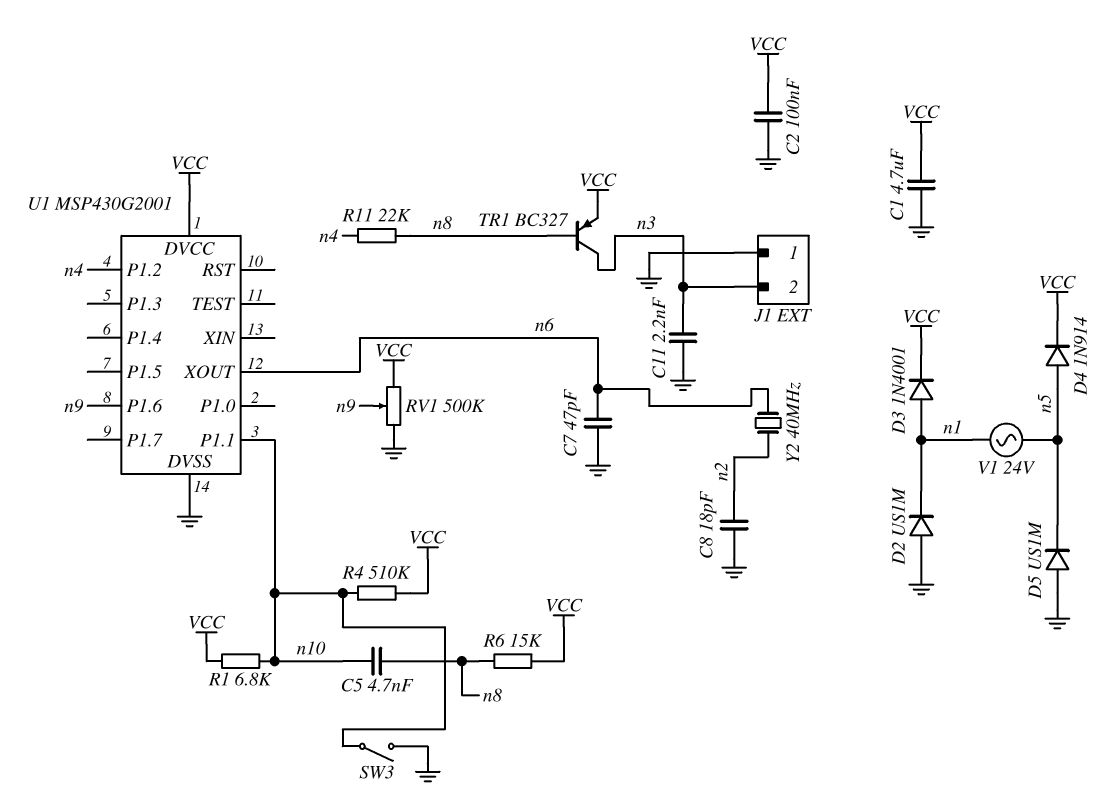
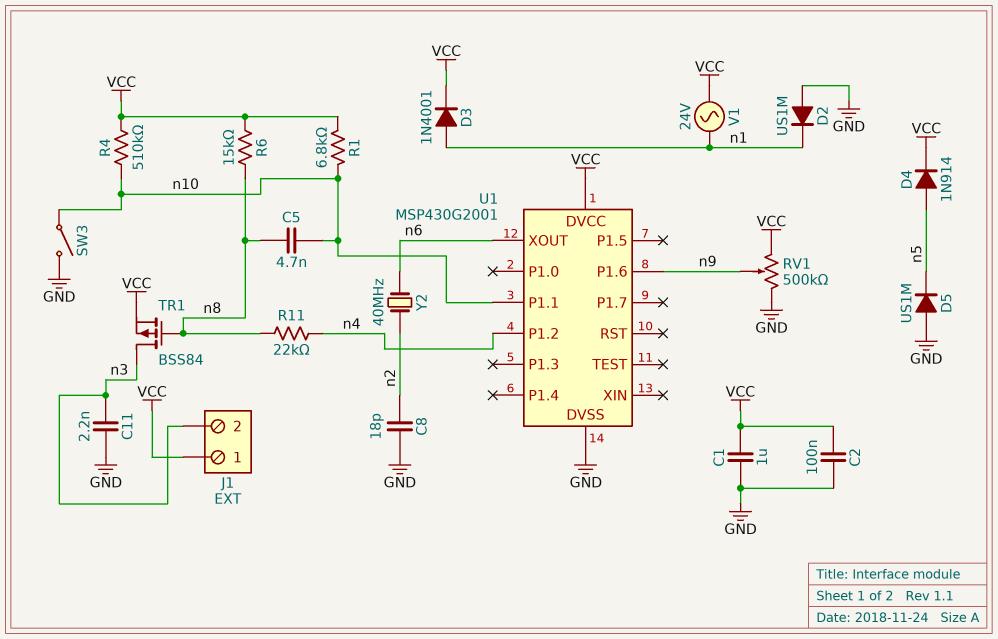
C1: 4.7uF (GND, VCC) -> 1uF (GND, VCC)
C7: 47pF (GND, n6) -> none
J1 pin 1: GND -> VCC
TR1: PNP BC327 (B n8, C n3, E VCC) -> PMOS BSS84 (G n8, D n3, S VCC)
V1: AC 24V (n1, n5) -> AC 24V (VCC, n1)

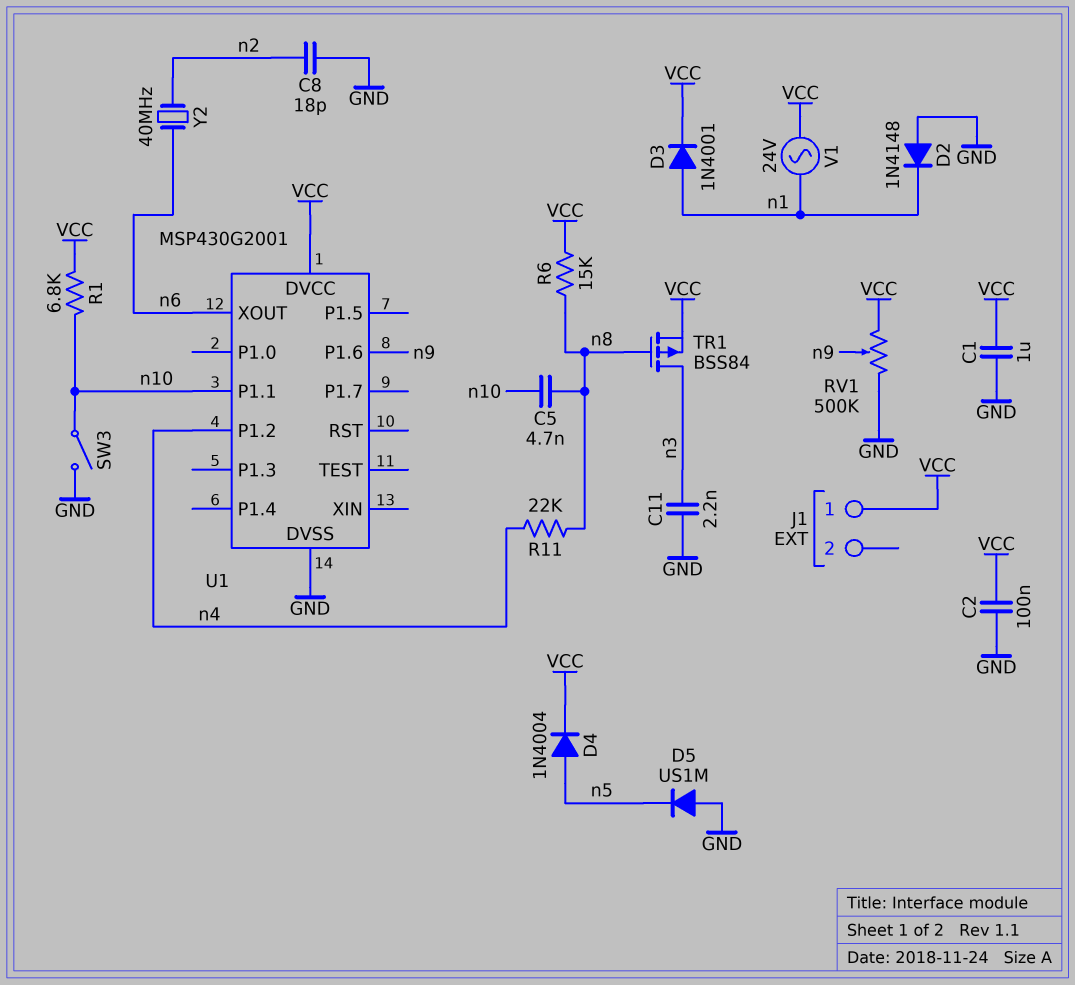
D2: diode US1M (A GND, K n1) -> diode 1N4148 (A GND, K n1)
D4: diode 1N914 (A n5, K VCC) -> diode 1N4004 (A n5, K VCC)
J1 pin 2: n3 -> none
R4: 510k (VCC, n10) -> none

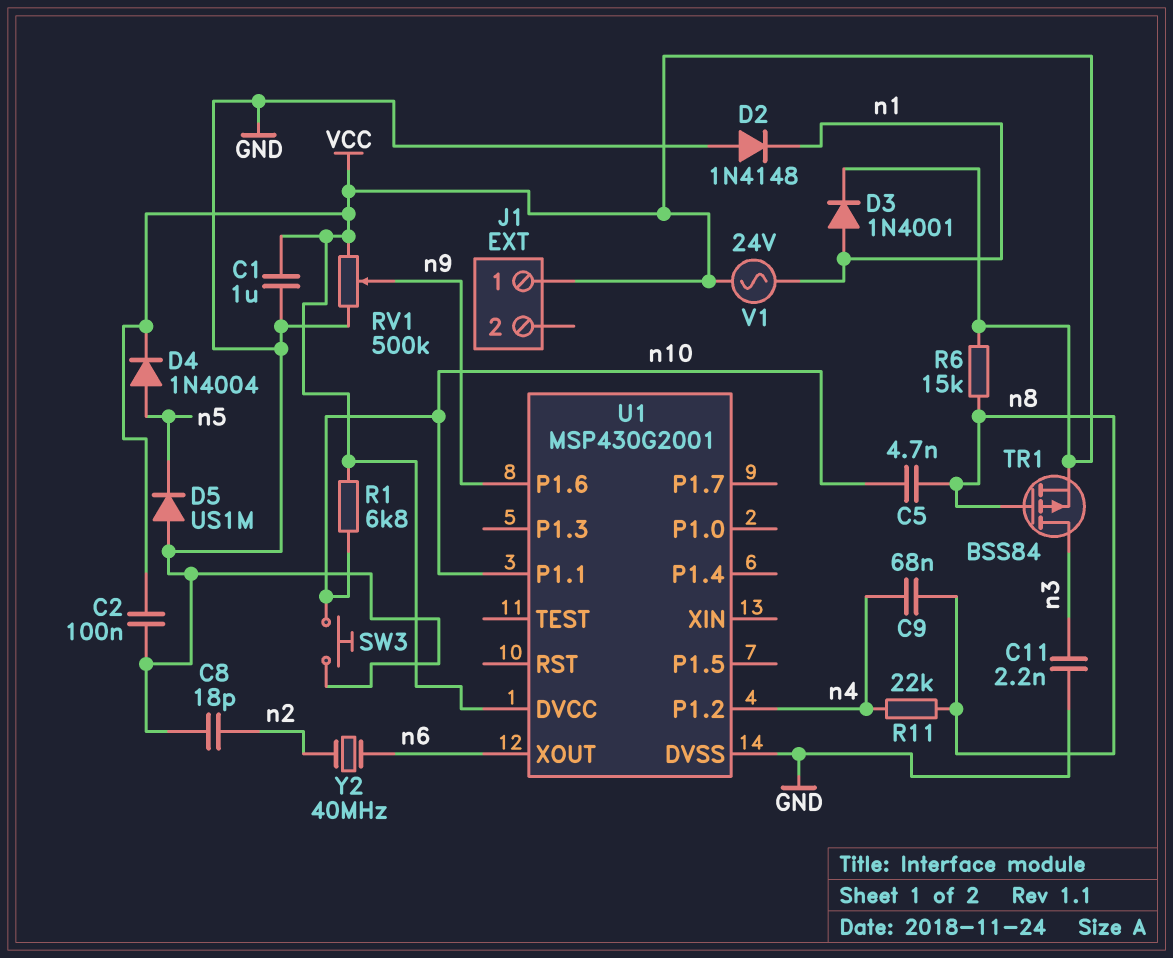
C9: none -> 68nF (n4, n8)
SW3: switch (GND, n10) -> button (GND, n10)

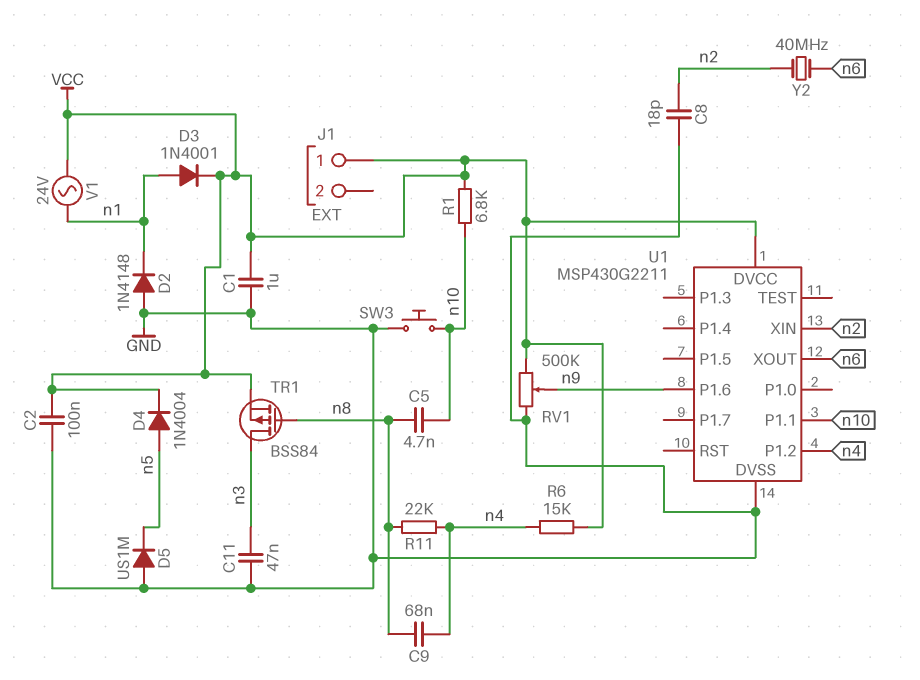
C11: 2.2nF (GND, n3) -> 47nF (GND, n3)
R6: 15k (VCC, n8) -> 15k (VCC, n4)
U1: MSP430G2001 -> MSP430G2211
U1 pin XIN: none -> n2

